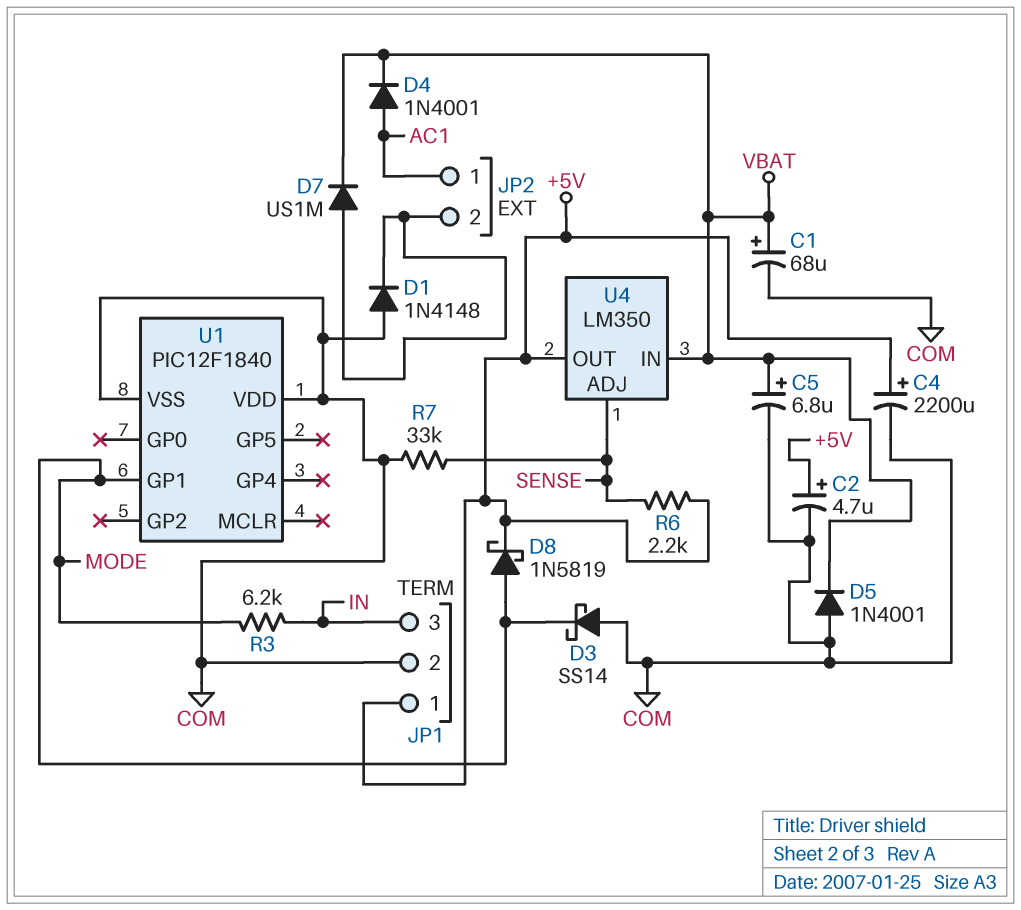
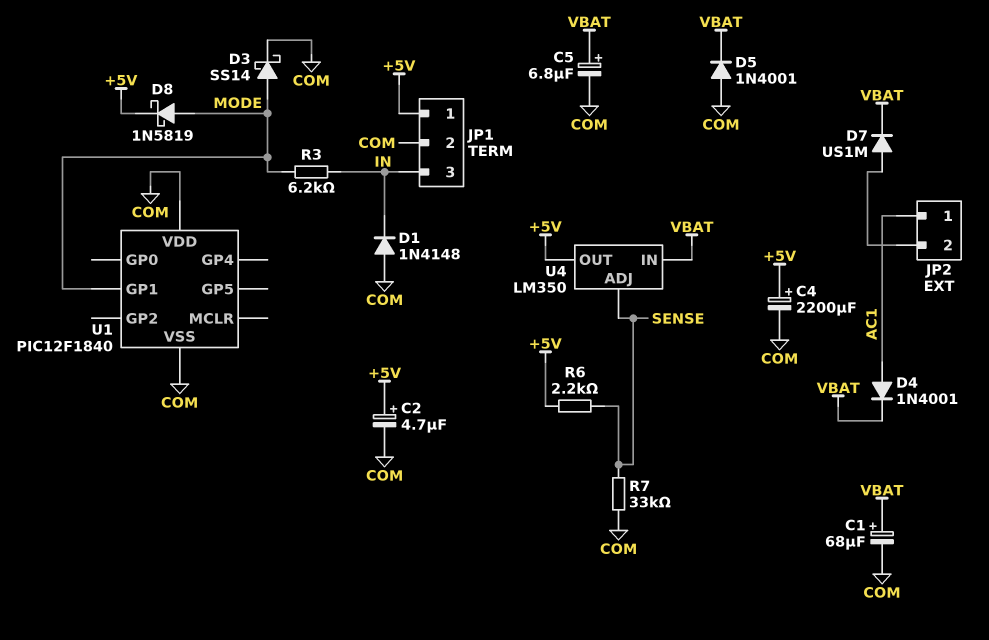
D1: diode 1N4148 (A COM, K JP2/2) -> diode 1N4148 (A COM, K IN)
D3: schottky SS14 (A COM, K MODE) -> schottky SS14 (A MODE, K COM)

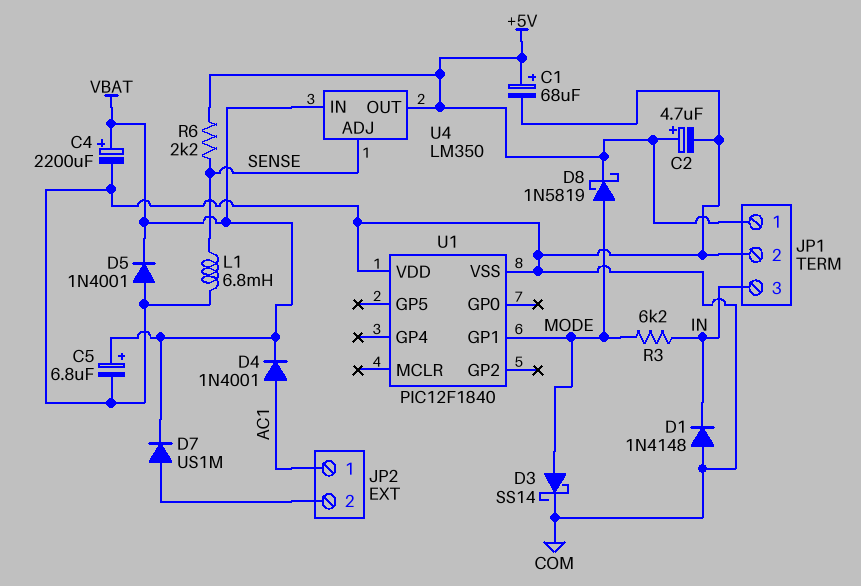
C1: 68uF (plus VBAT, minus COM) -> 68uF (plus +5V, minus COM)
C4: 2200uF (plus +5V, minus COM) -> 2200uF (plus VBAT, minus COM)
L1: none -> 6.8mH (COM, SENSE)
R7: 33k (COM, SENSE) -> none

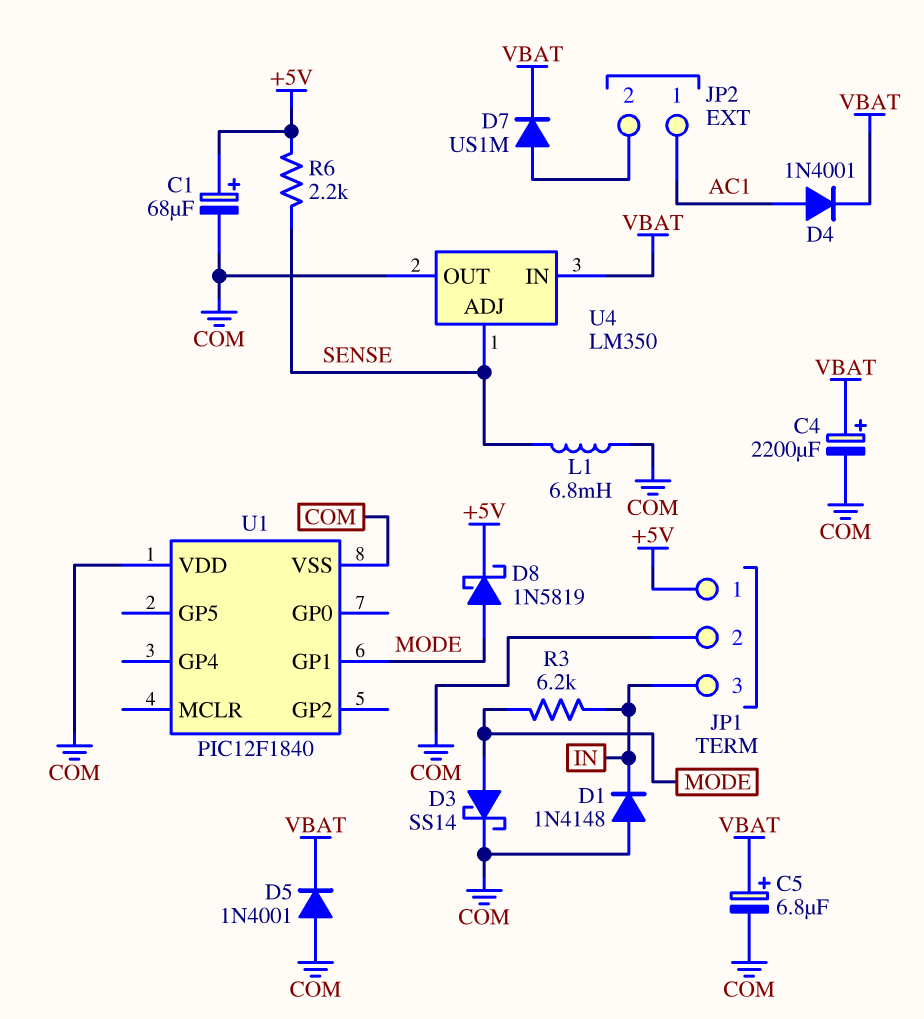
C2: 4.7uF (plus +5V, minus COM) -> none
U4 pin OUT: +5V -> COM

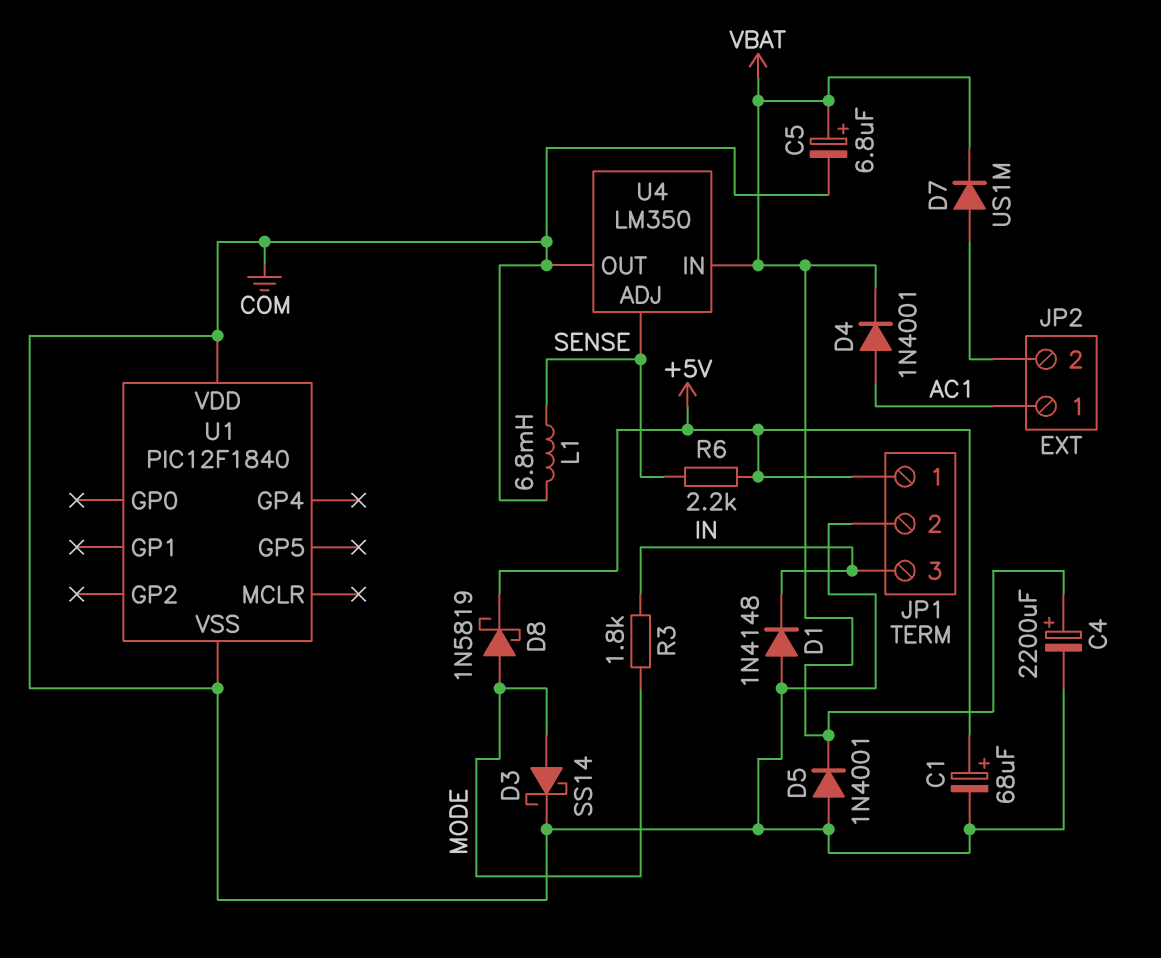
R3: 6.2k (IN, MODE) -> 1.8k (IN, MODE)
U1 pin GP1: MODE -> none

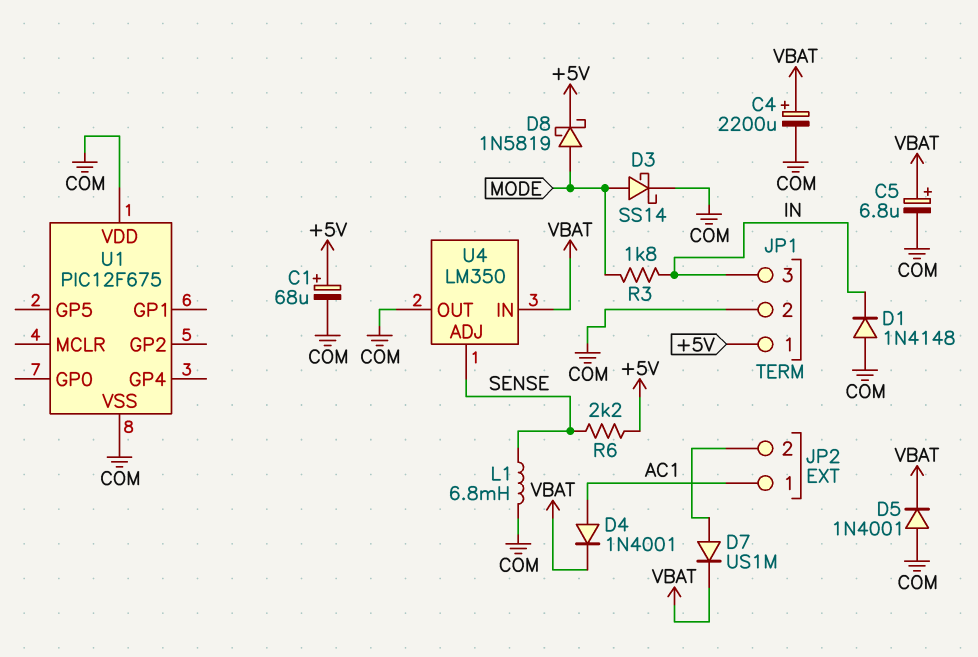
U1: PIC12F1840 -> PIC12F675

